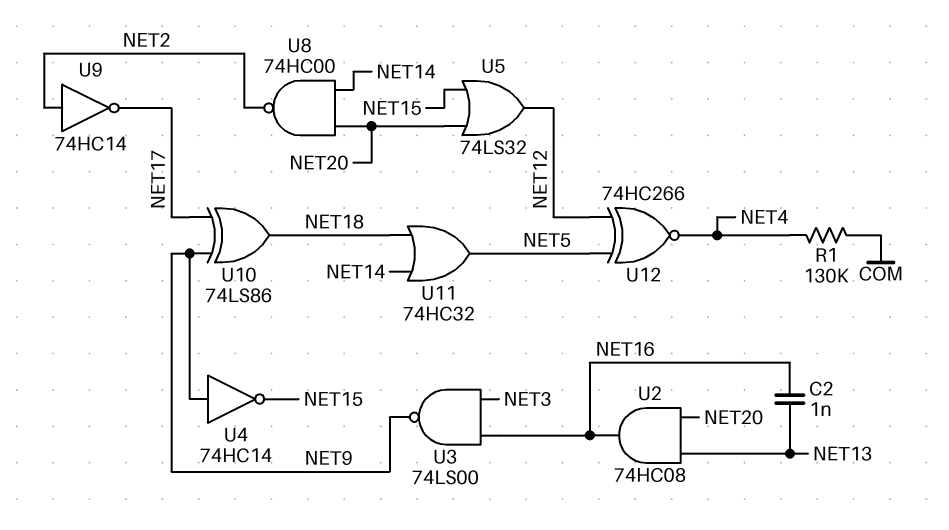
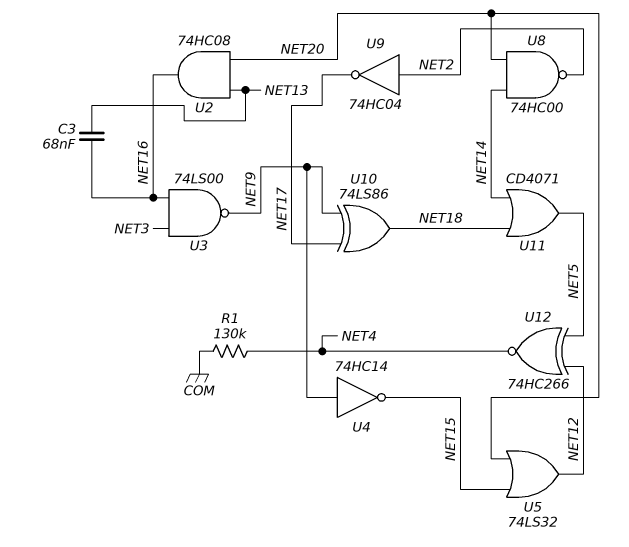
C2: 1nF (NET13, NET16) -> none
C3: none -> 68nF (NET13, NET16)
U9: NOT 74HC14 (in NET2, out NET17) -> NOT 74HC04 (in NET2, out NET17)
U11: OR 74HC32 (in NET14, in NET18, out NET5) -> OR CD4071 (in NET14, in NET18, out NET5)

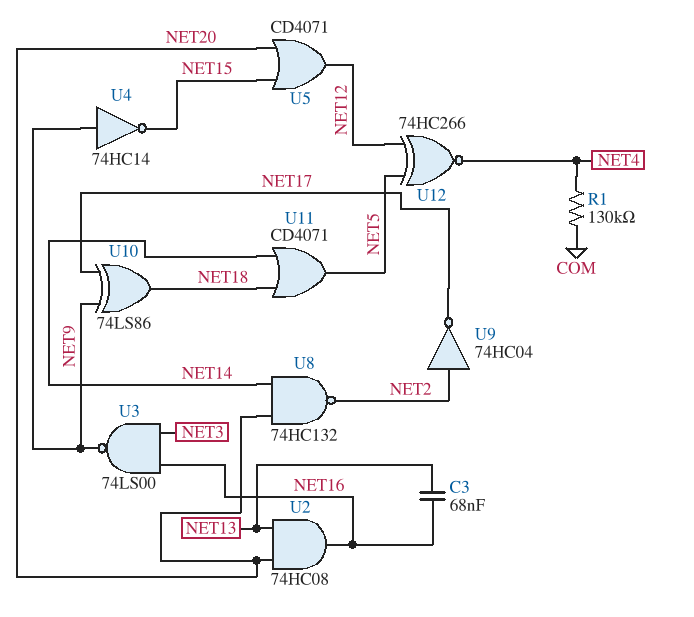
U5: OR 74LS32 (in NET15, in NET20, out NET12) -> OR CD4071 (in NET15, in NET20, out NET12)
U8: NAND 74HC00 (in NET14, in NET20, out NET2) -> NAND 74HC132 (in NET14, in NET20, out NET2)

